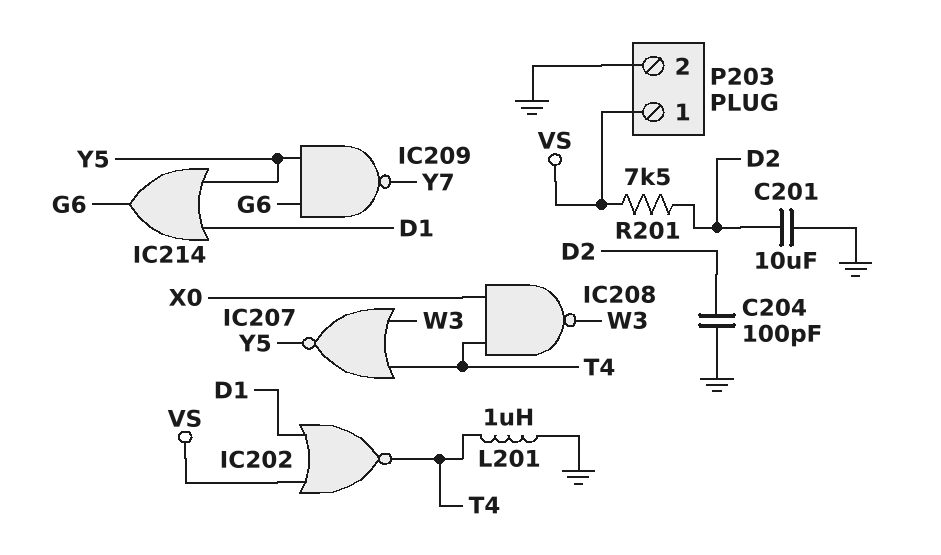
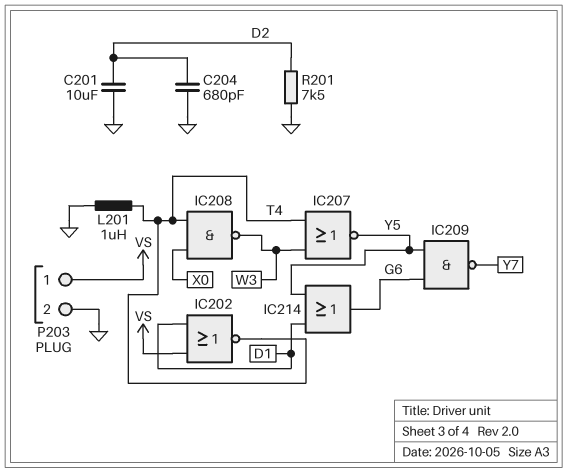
C204: 100pF (D2, GND) -> 680pF (D2, GND)
R201: 7.5k (D2, VS) -> 7.5k (D2, GND)

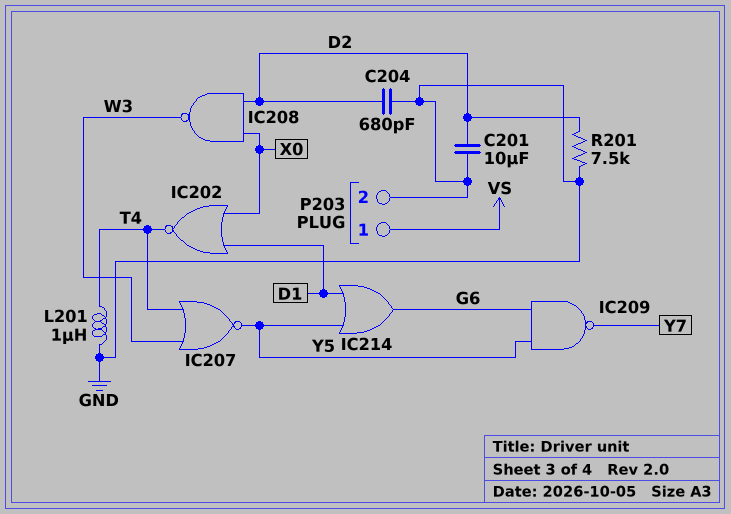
IC202: NOR (in D1, in VS, out T4) -> NOR (in D1, in X0, out T4)
IC208: NAND (in T4, in X0, out W3) -> NAND (in D2, in X0, out W3)

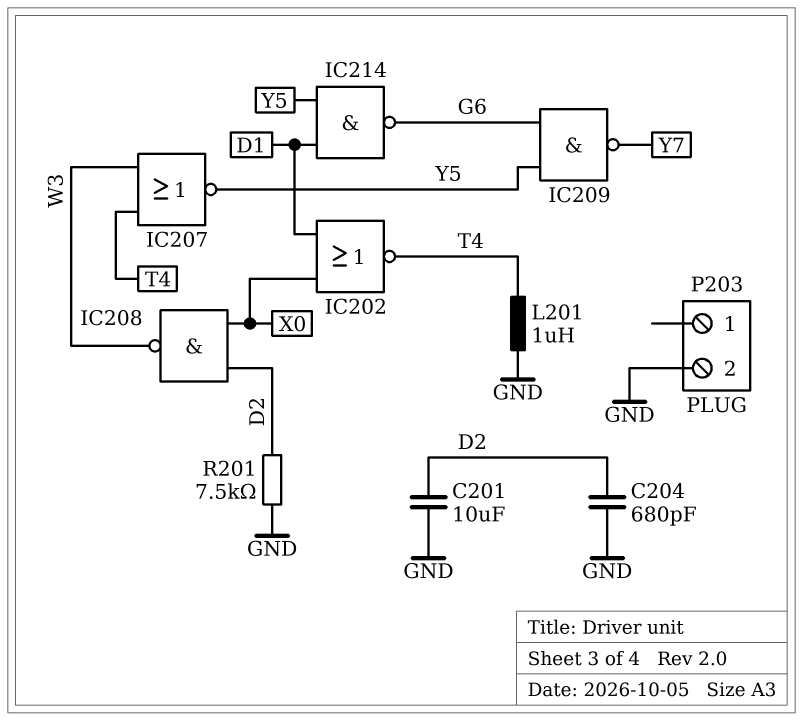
IC214: OR (in D1, in Y5, out G6) -> NAND (in D1, in Y5, out G6)
P203 pin 1: VS -> none

